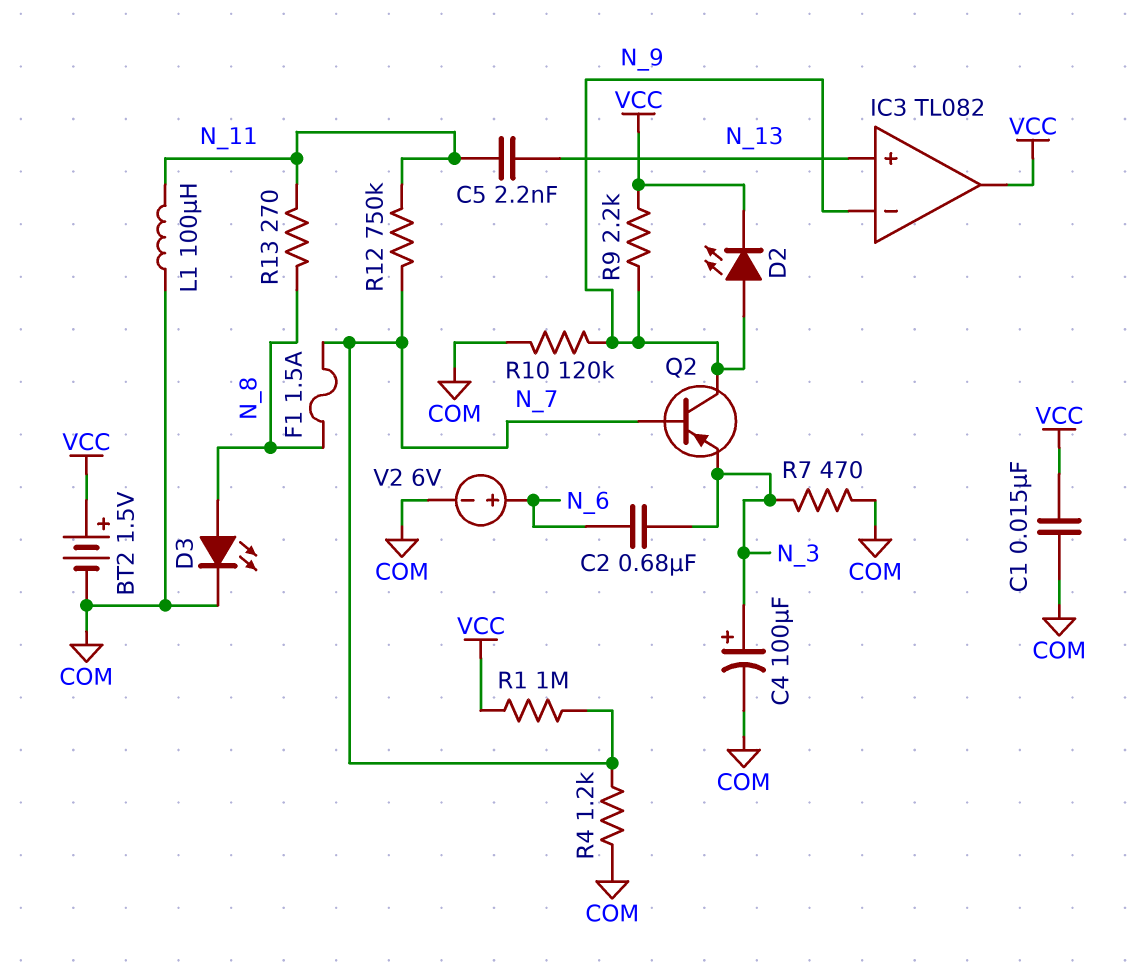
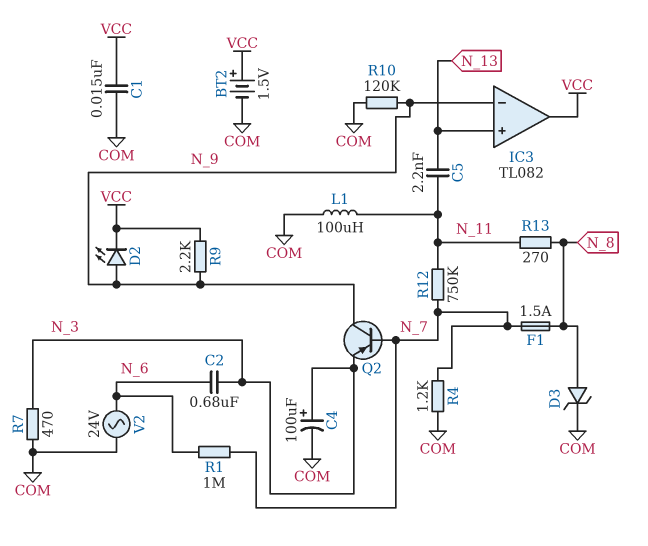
D3: LED (A N_8, K COM) -> zener (A N_8, K COM)
R1: 1M (N_7, VCC) -> 1M (N_6, N_7)
V2: 6V (plus N_6, minus COM) -> AC 24V (COM, N_6)

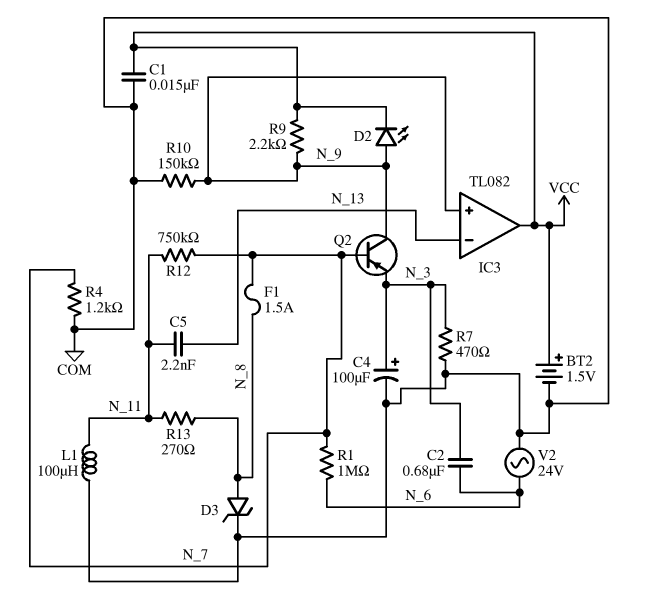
IC3 pin in+: N_13 -> N_9
IC3 pin in-: N_9 -> N_13
R10: 120k (COM, N_9) -> 150k (COM, N_9)

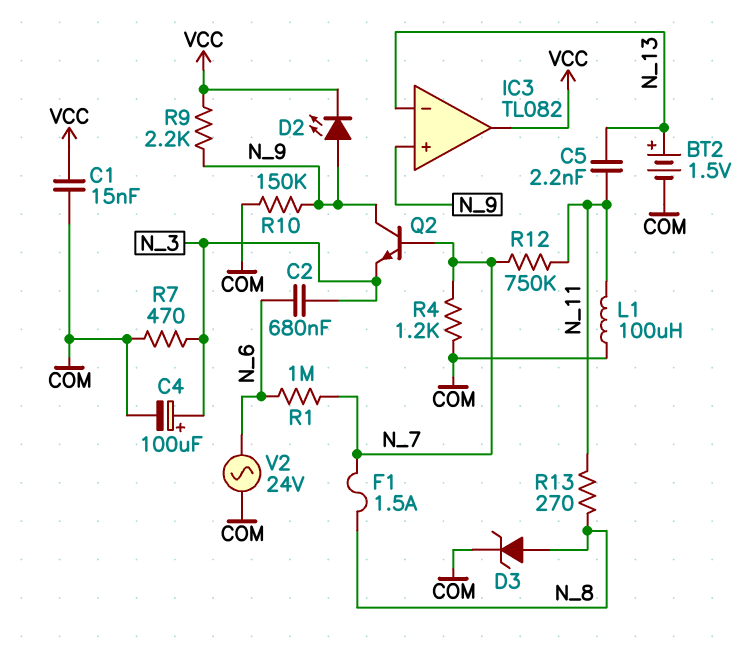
BT2: 1.5V (plus VCC, minus COM) -> 1.5V (plus N_13, minus COM)
Q2: PNP (B N_7, C N_9, E N_3) -> NPN (B N_7, C N_9, E N_3)

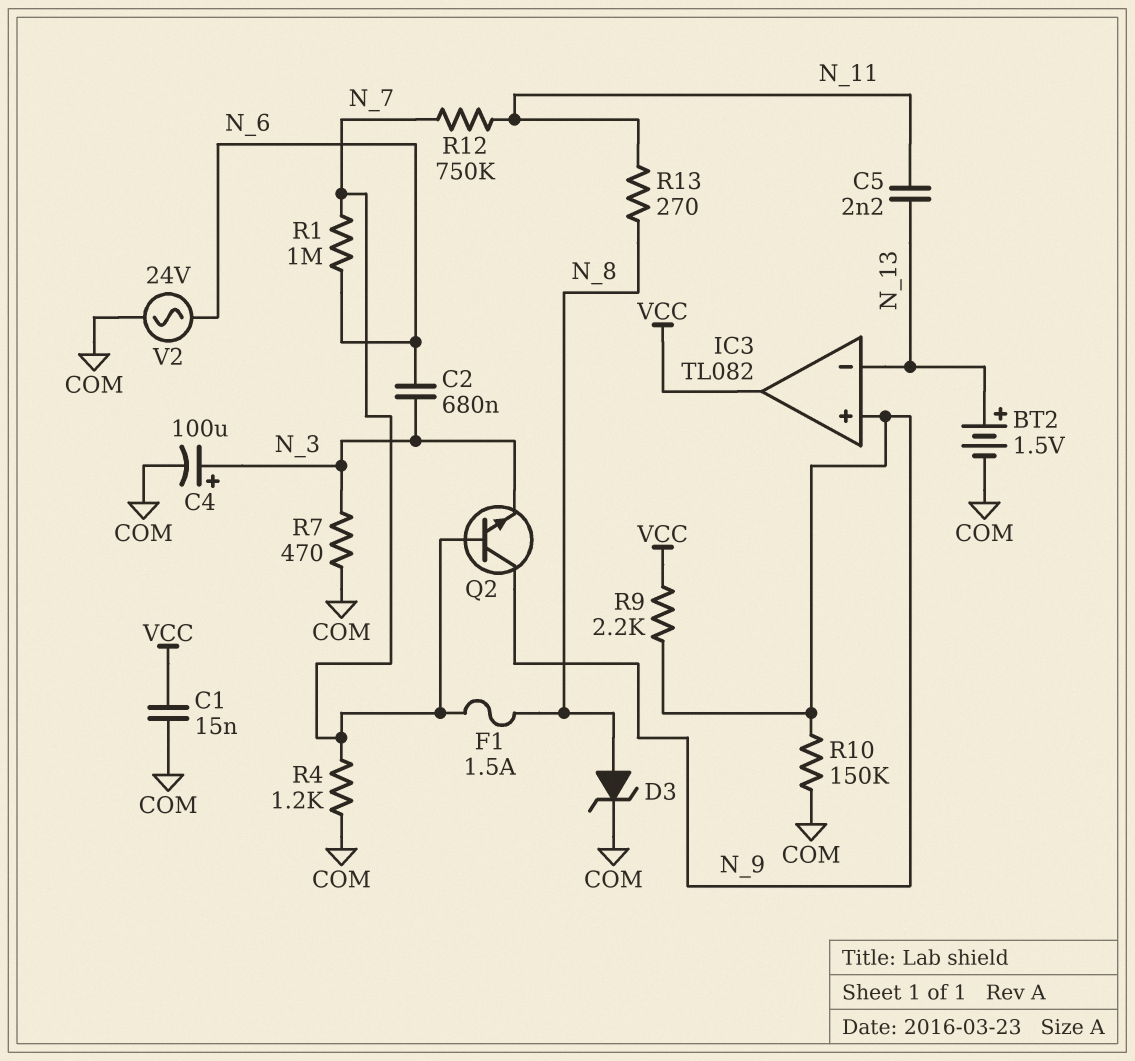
D2: LED (A N_9, K VCC) -> none
L1: 100uH (COM, N_11) -> none

